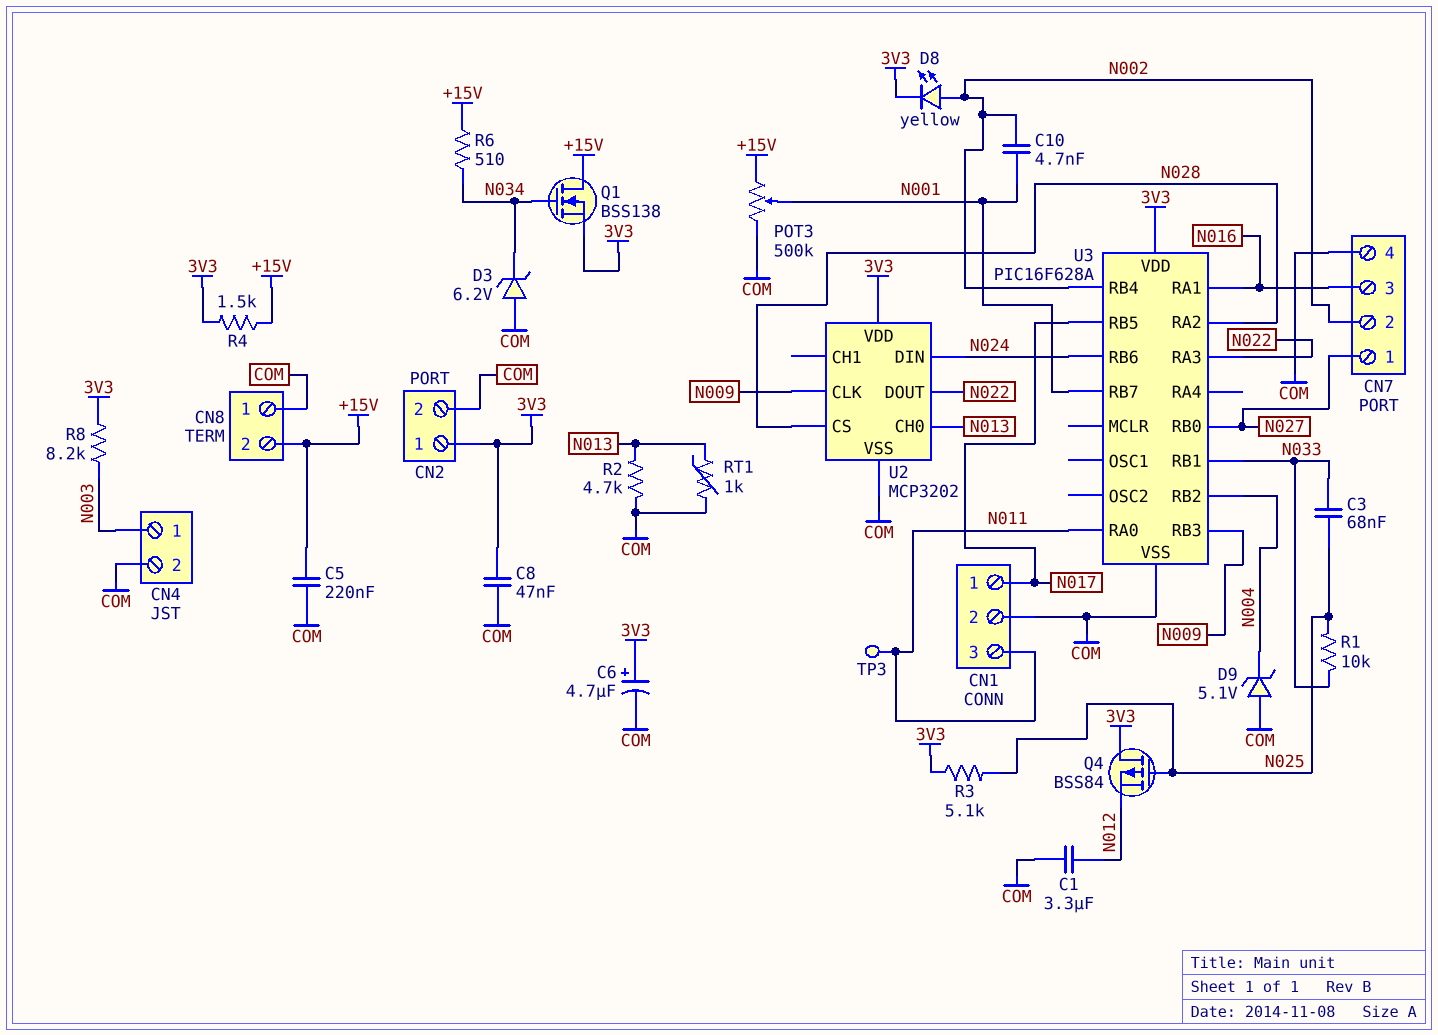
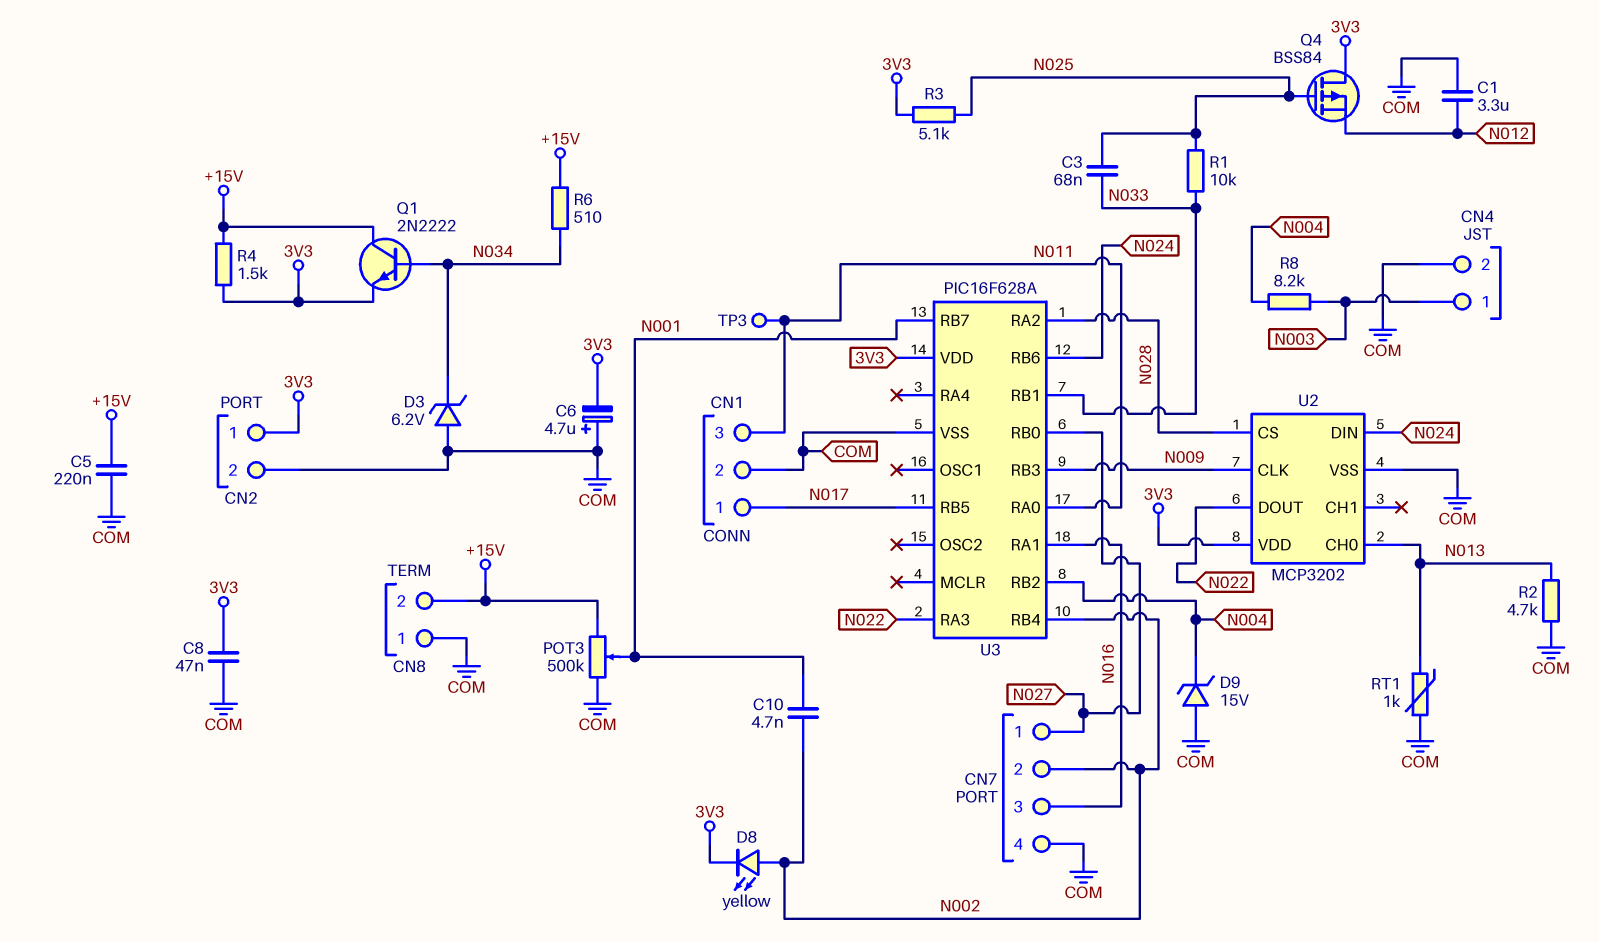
C6: 4.7uF (plus 3V3, minus COM) -> 4.7uF (plus COM, minus 3V3)
D9: zener 5.1V (A COM, K N004) -> zener 15V (A COM, K N004)
Q1: NMOS BSS138 (G N034, D +15V, S 3V3) -> NPN 2N2222 (B N034, C +15V, E 3V3)
R8: 8.2k (3V3, N003) -> 8.2k (N003, N004)

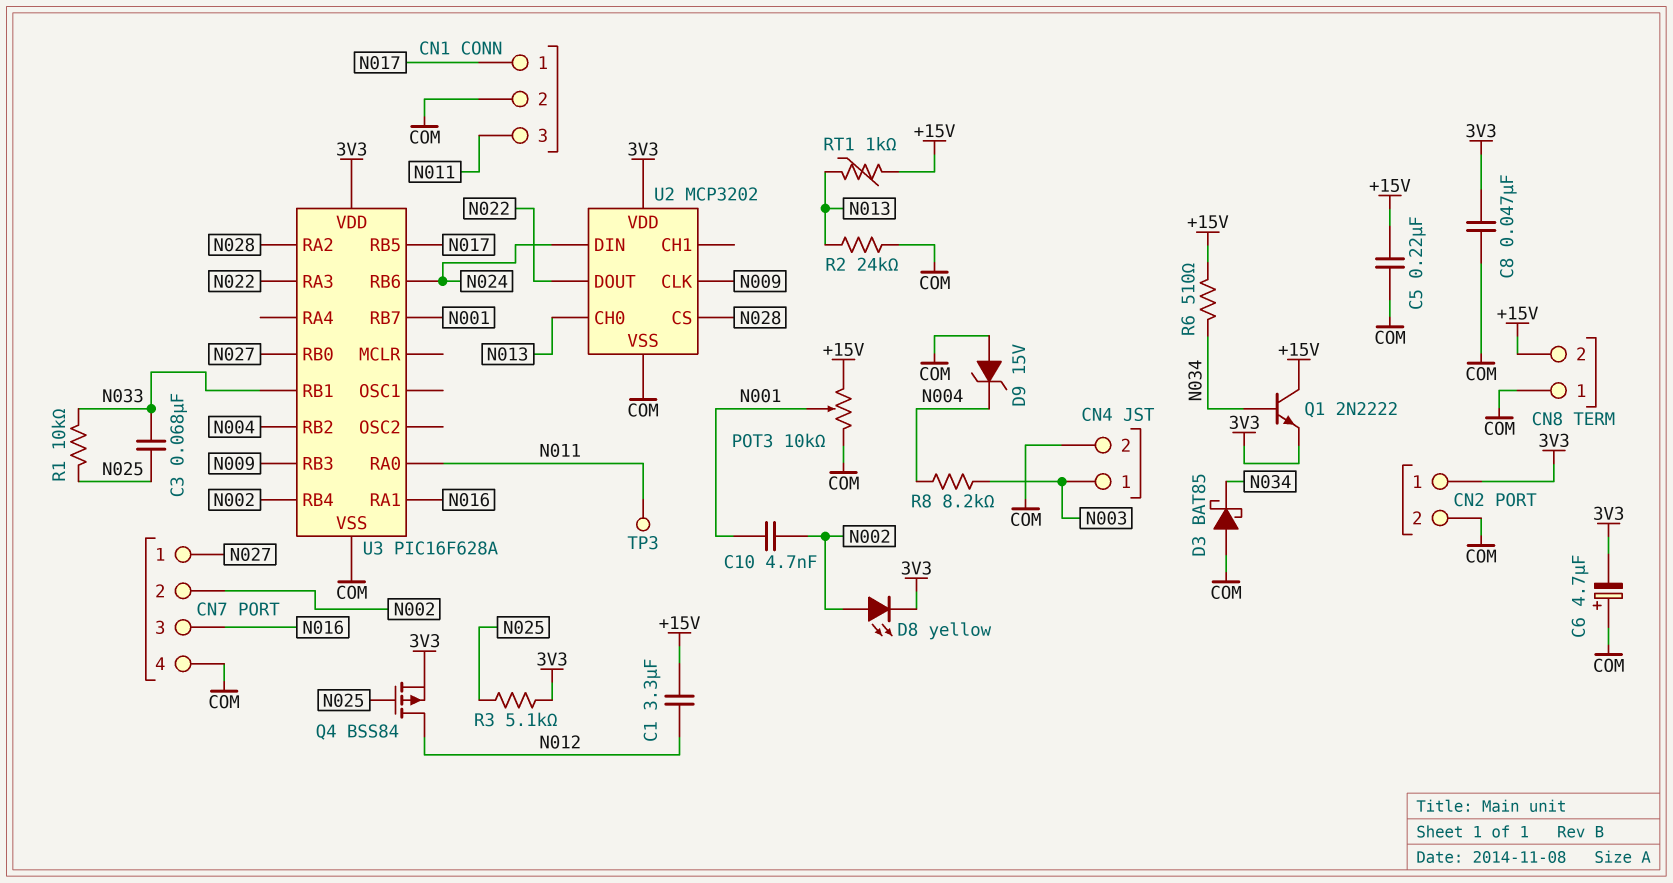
C1: 3.3uF (COM, N012) -> 3.3uF (+15V, N012)
D3: zener 6.2V (A COM, K N034) -> schottky BAT85 (A COM, K N034)
POT3: 500k (+15V, COM, wiper N001) -> 10k (+15V, COM, wiper N001)
Q4: PMOS BSS84 (G N025, D 3V3, S N012) -> PMOS BSS84 (G N025, D N012, S 3V3)
R2: 4.7k (COM, N013) -> 24k (COM, N013)
R4: 1.5k (+15V, 3V3) -> none
RT1: 1k (COM, N013) -> 1k (+15V, N013)

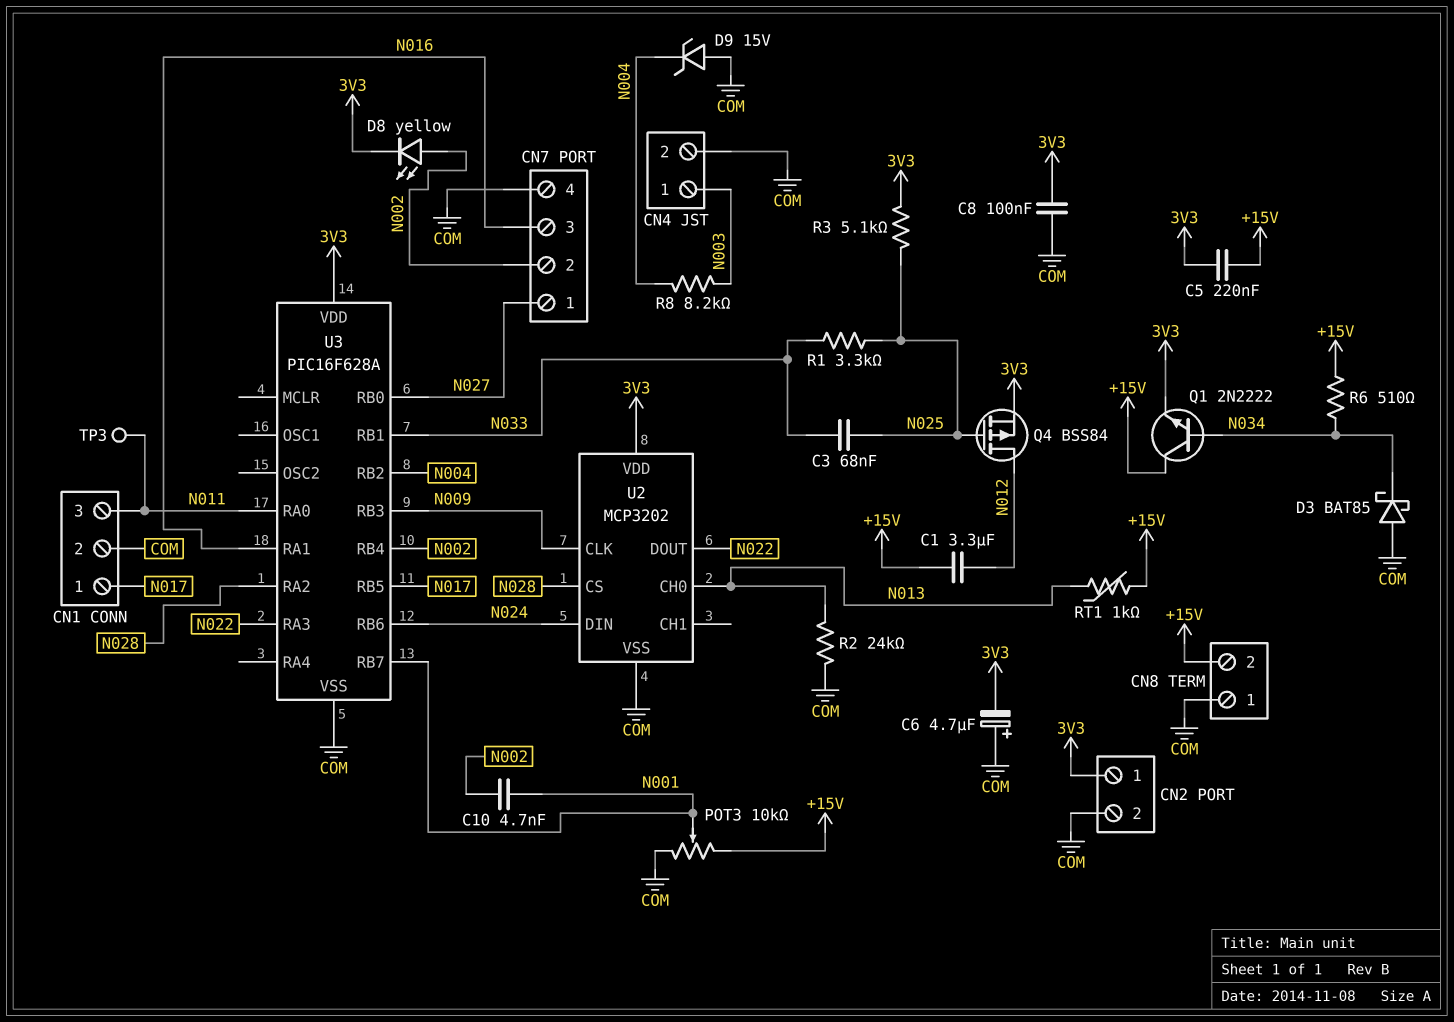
C5: 220nF (+15V, COM) -> 220nF (+15V, 3V3)
C8: 47nF (3V3, COM) -> 100nF (3V3, COM)
R1: 10k (N025, N033) -> 3.3k (N025, N033)

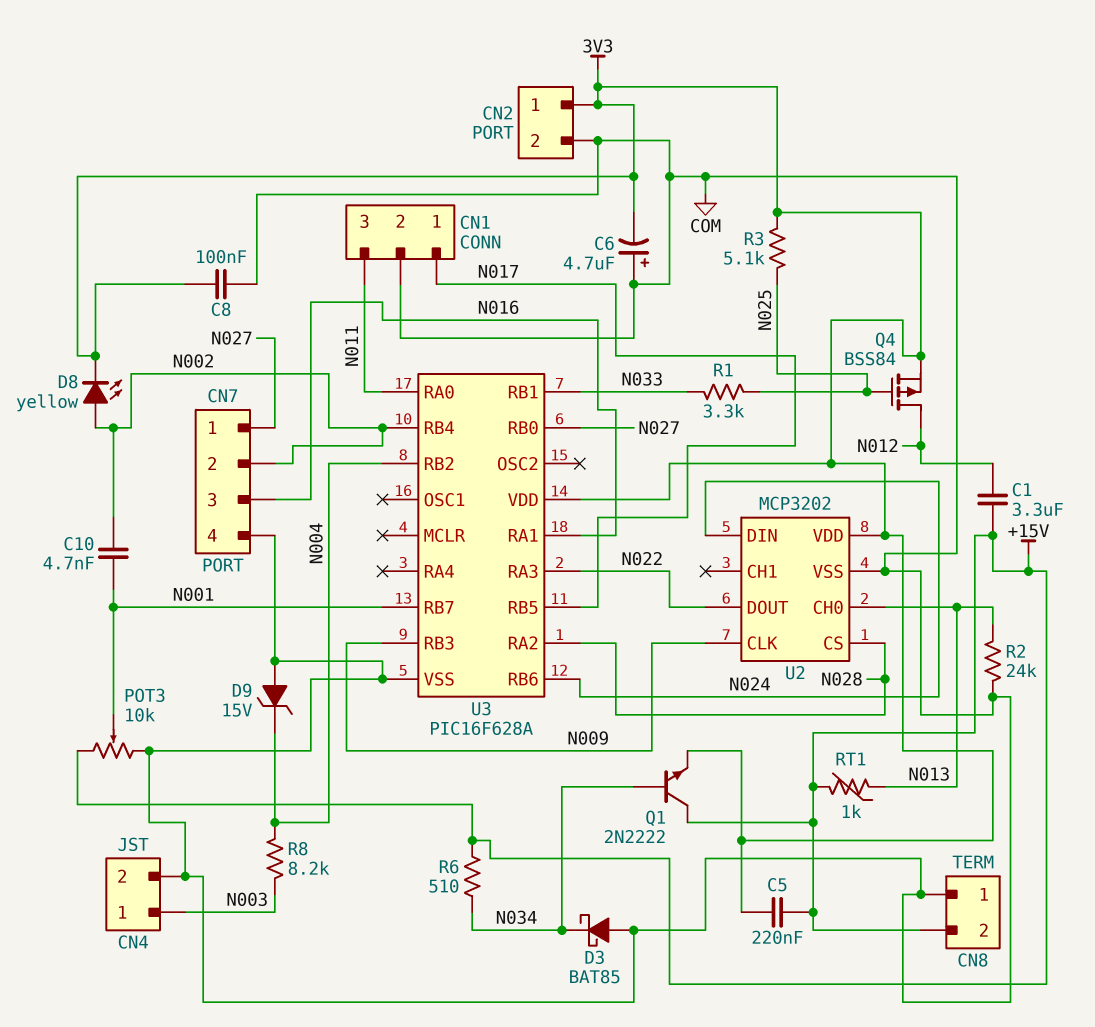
C3: 68nF (N025, N033) -> none
TP3: test point (N011) -> none

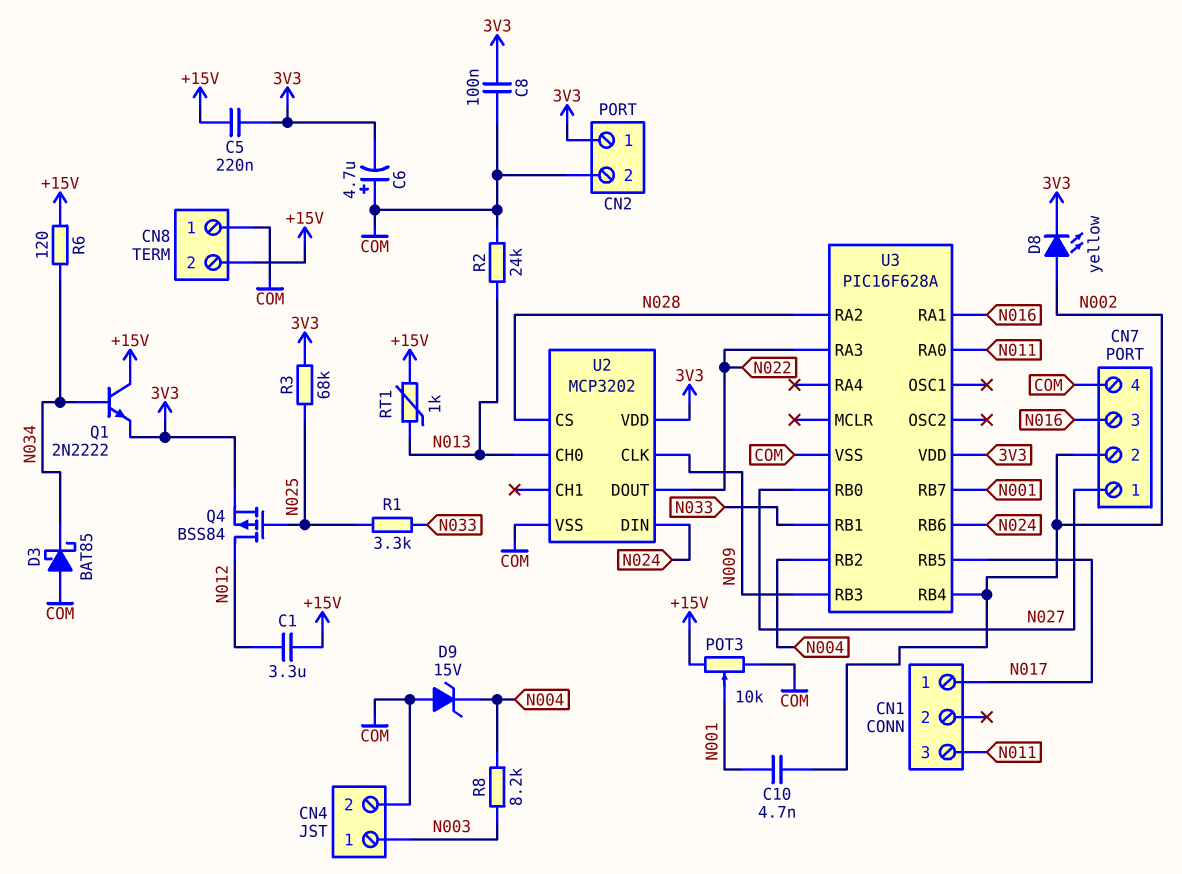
CN1 pin 2: COM -> none
R3: 5.1k (3V3, N025) -> 68k (3V3, N025)
R6: 510 (+15V, N034) -> 120 (+15V, N034)

